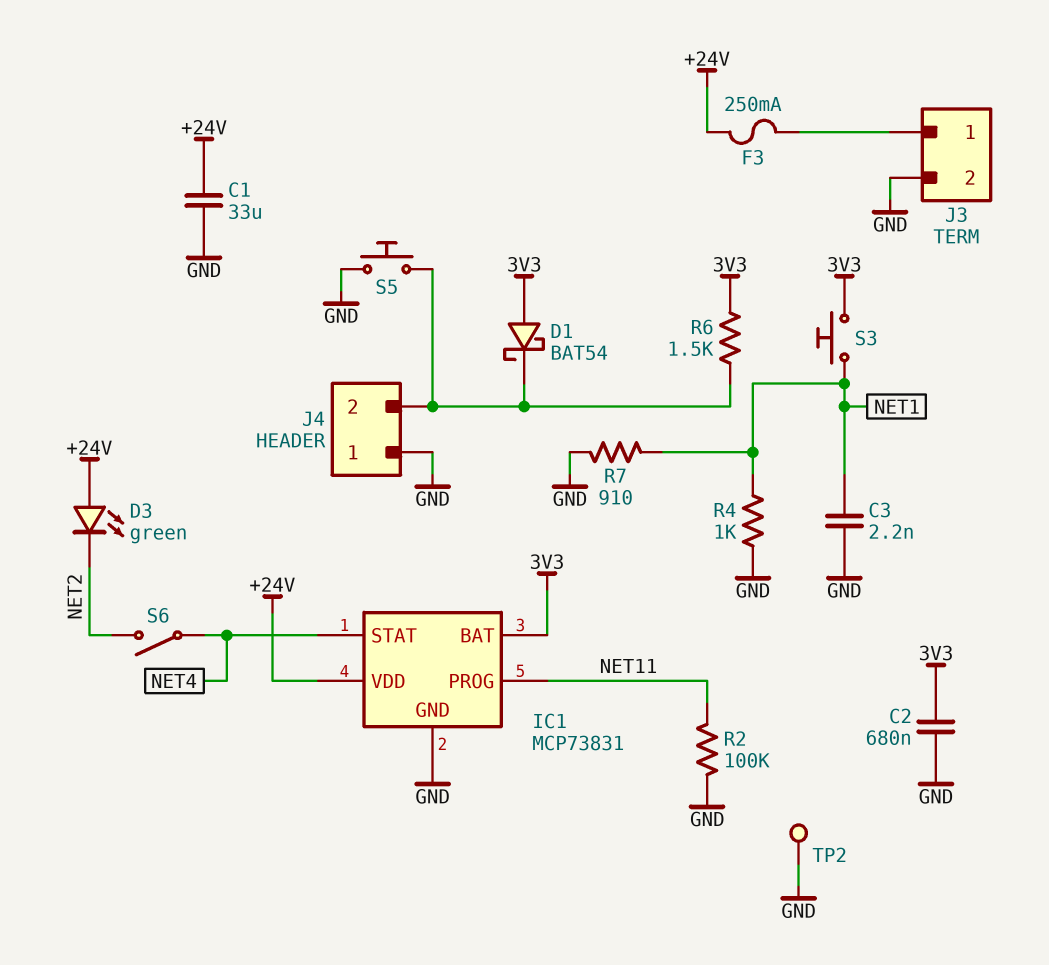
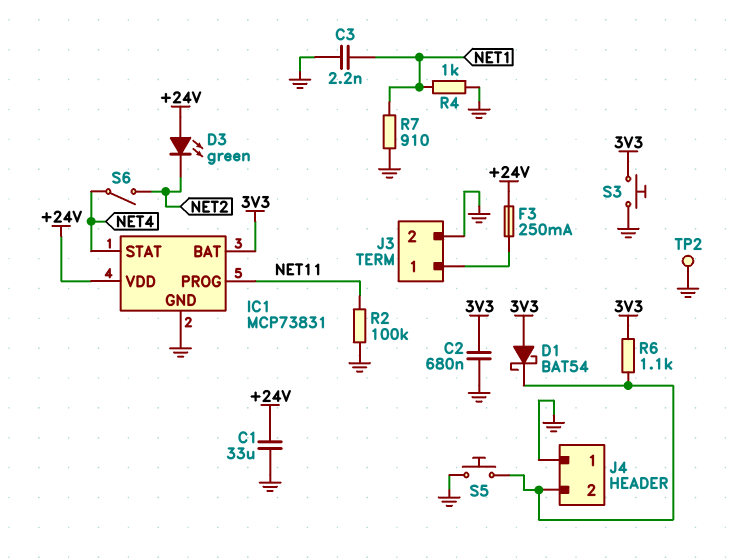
R6: 1.5k (3V3, J4/2) -> 1.1k (3V3, J4/2)
S3: button (3V3, NET1) -> button (3V3, GND)

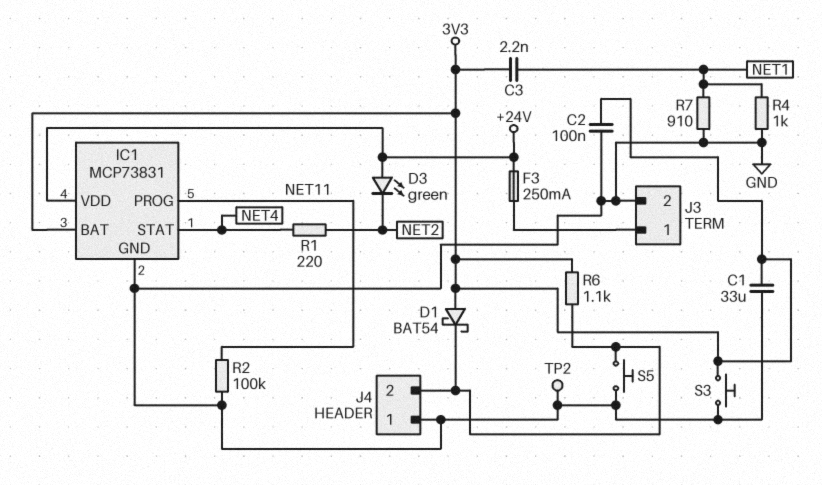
C1: 33uF (+24V, GND) -> 33uF (3V3, GND)
C2: 680nF (3V3, GND) -> 100nF (3V3, GND)
C3: 2.2nF (GND, NET1) -> 2.2nF (3V3, NET1)
R1: none -> 220 (NET2, NET4)
S6: switch (NET2, NET4) -> none

